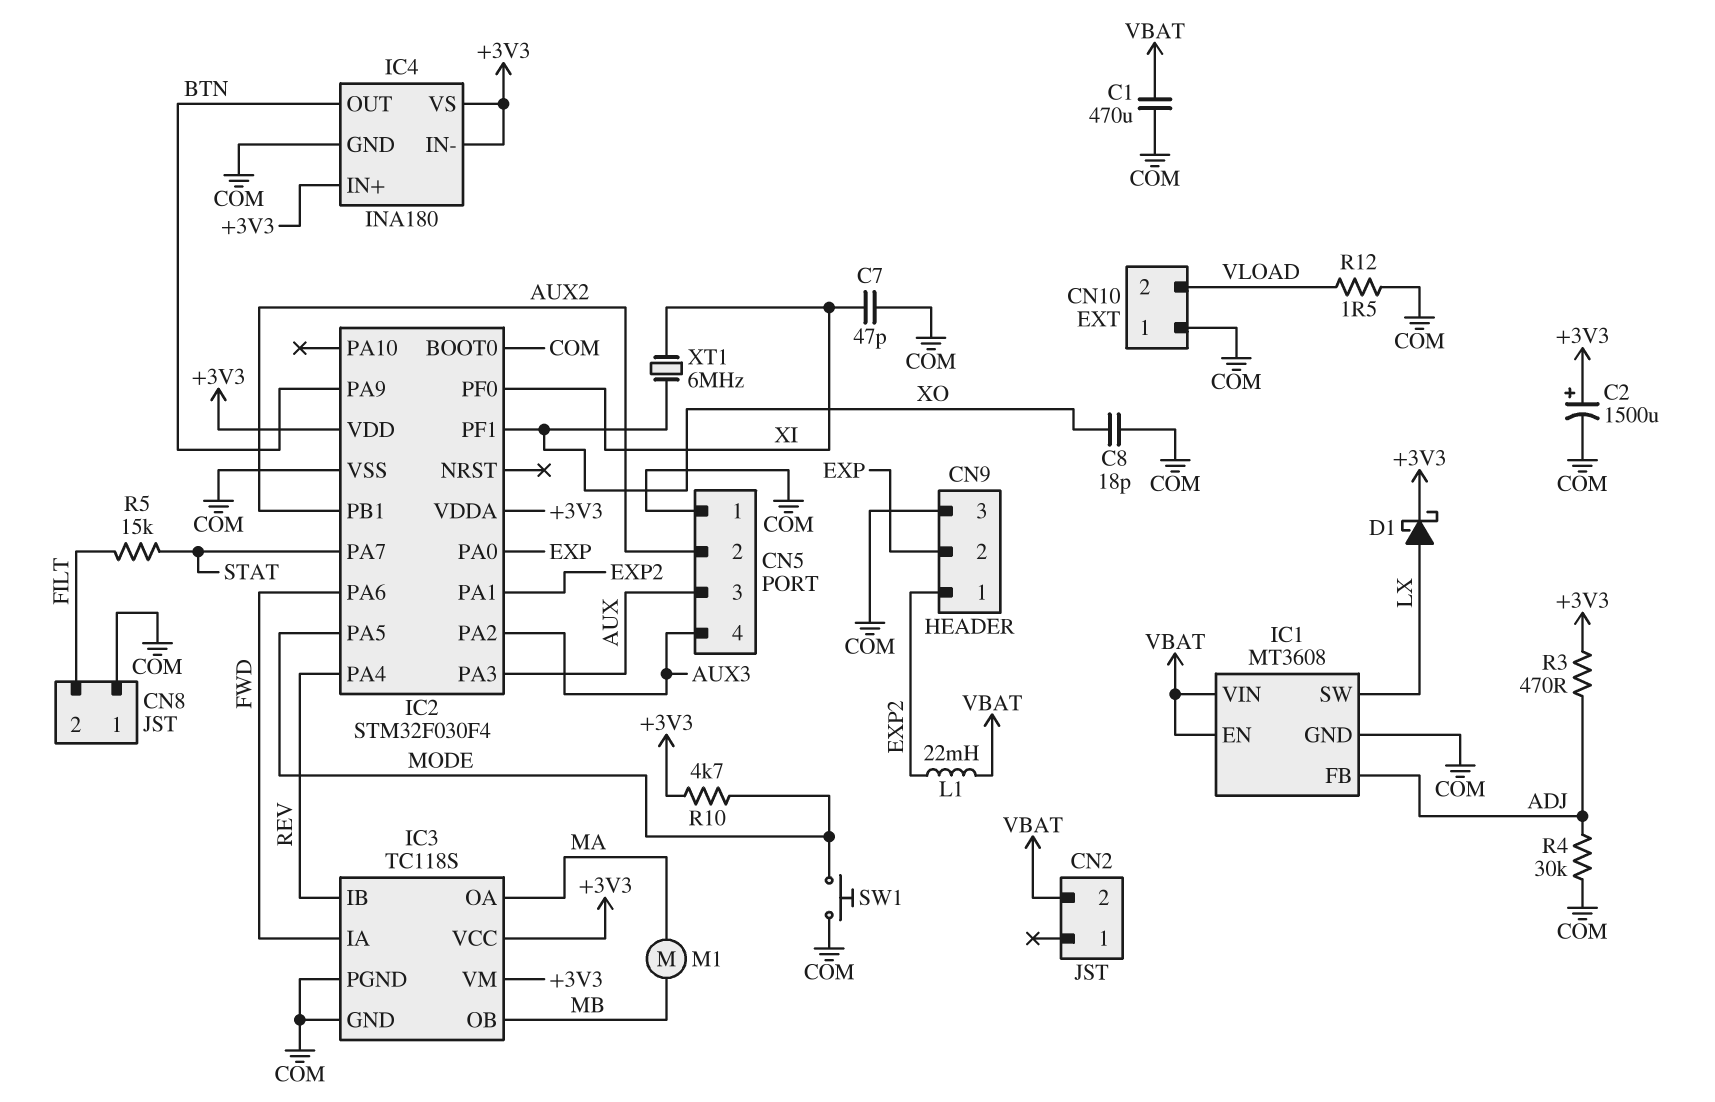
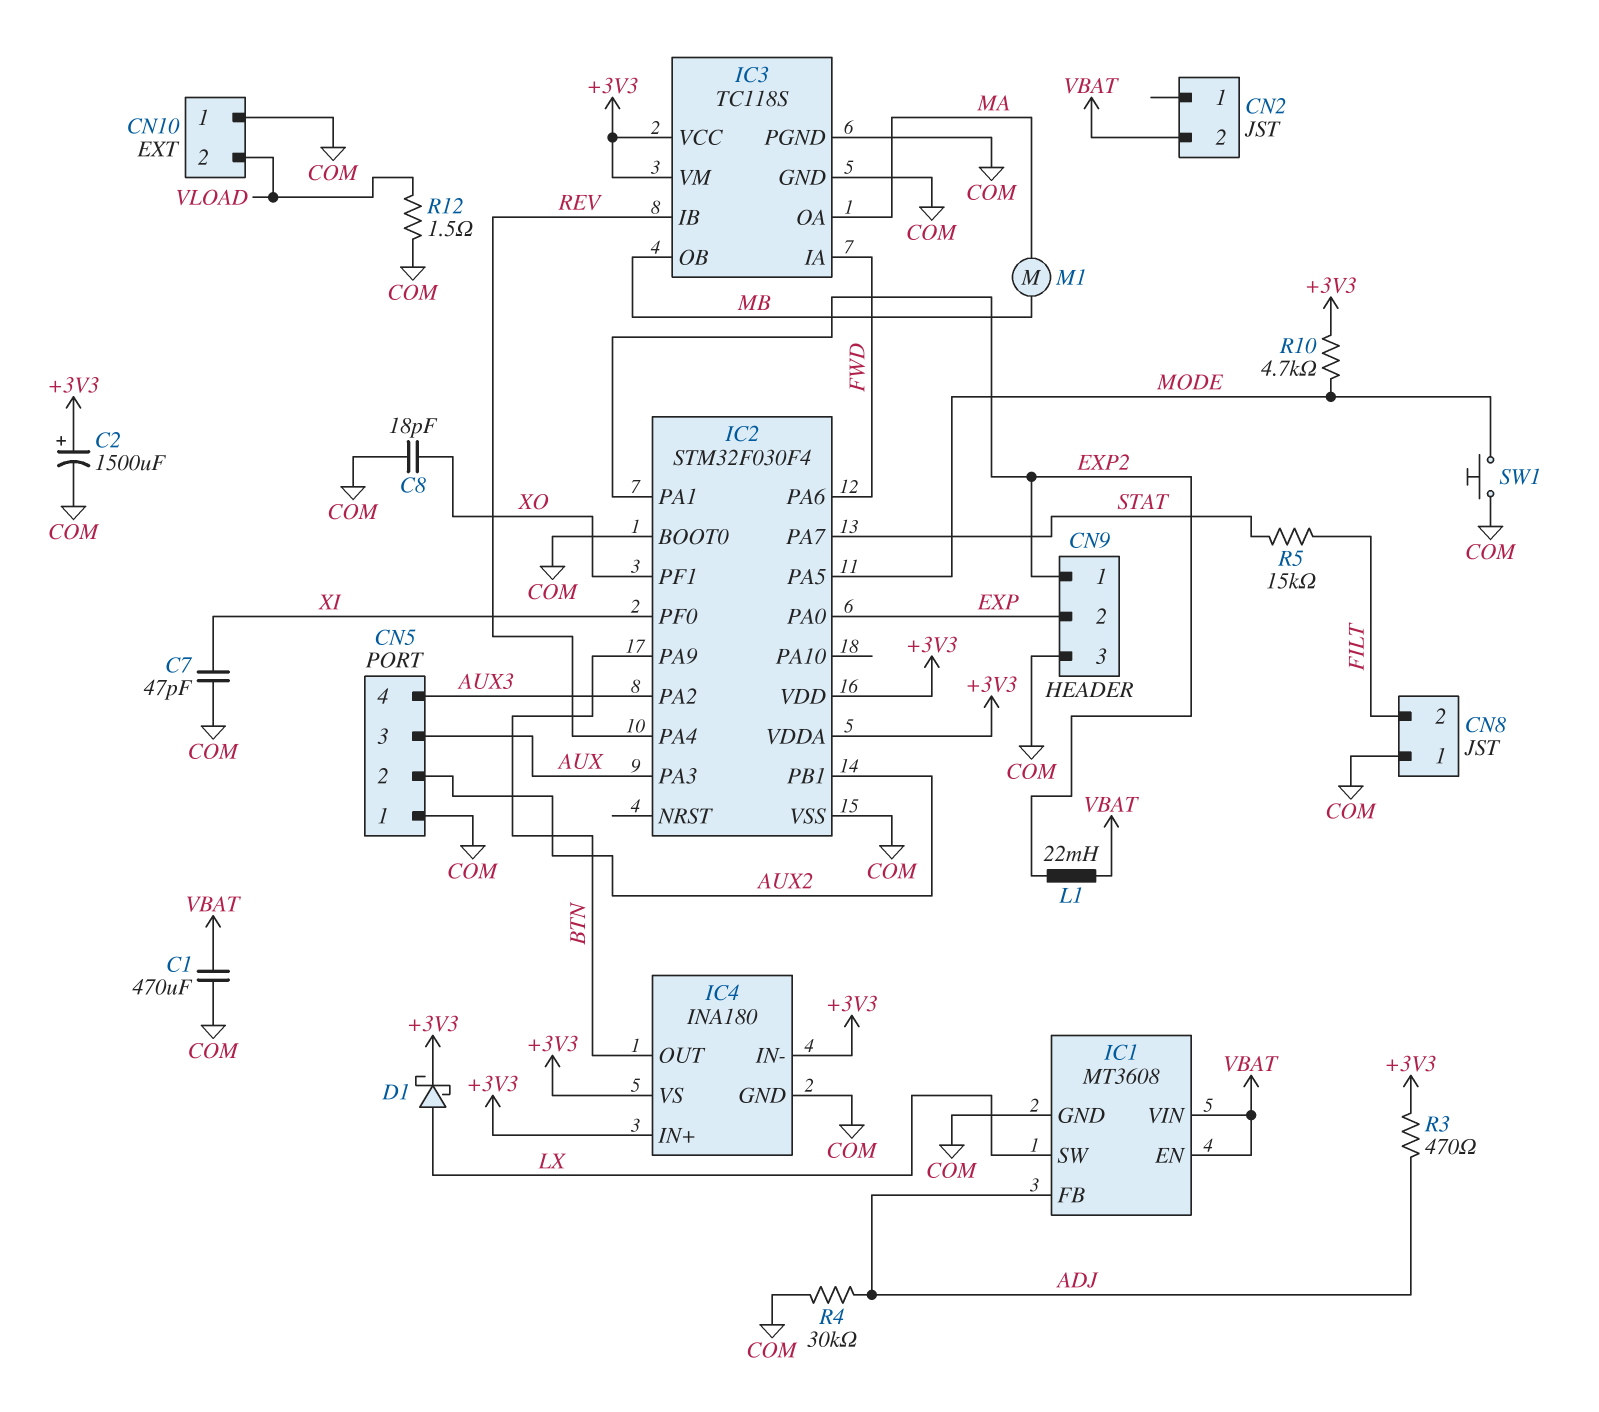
XT1: 6MHz (XI, XO) -> none

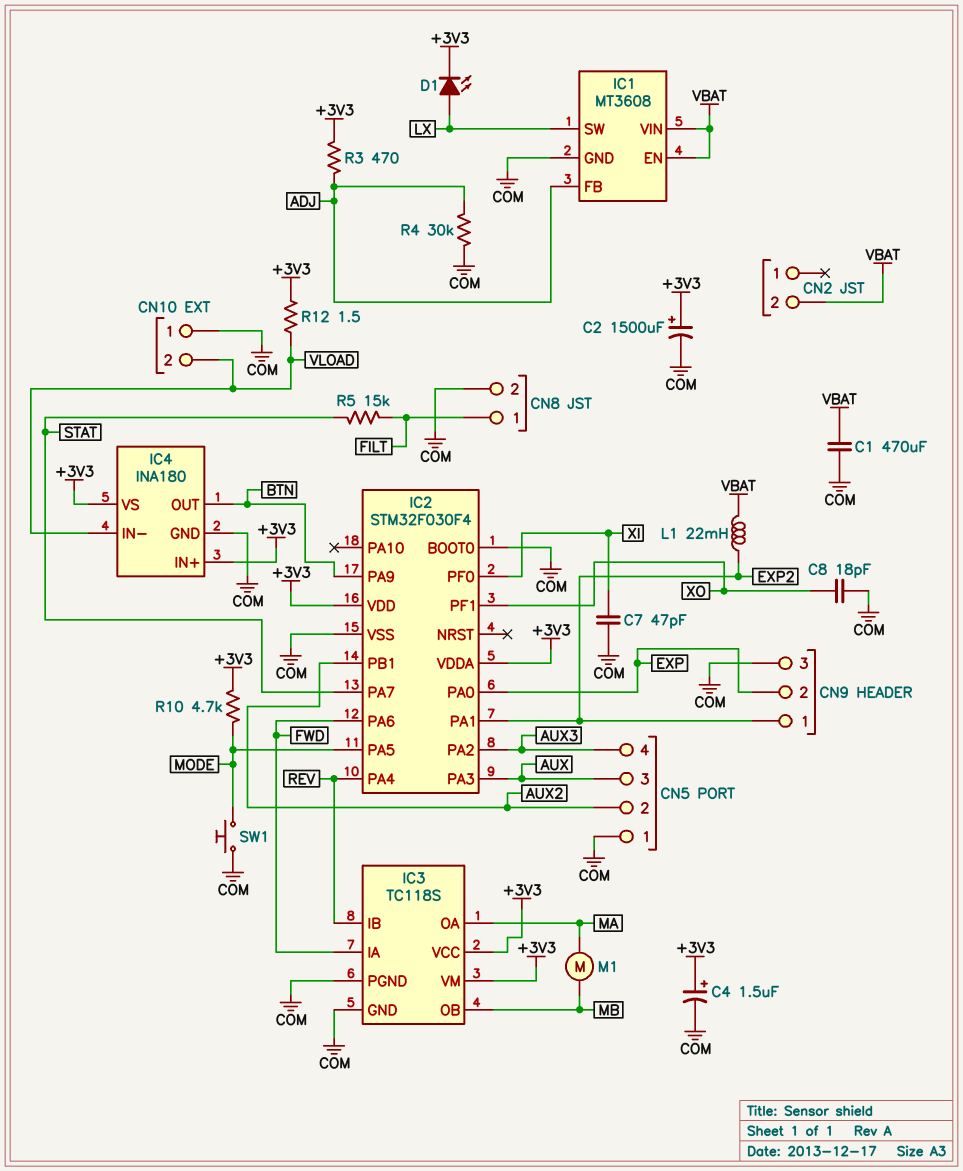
C4: none -> 1.5uF (plus +3V3, minus COM)
CN8 pin 1: COM -> FILT
CN8 pin 2: FILT -> COM
D1: schottky (A LX, K +3V3) -> LED (A LX, K +3V3)
IC4 pin IN-: +3V3 -> VLOAD
R12: 1.5 (COM, VLOAD) -> 1.5 (+3V3, VLOAD)

